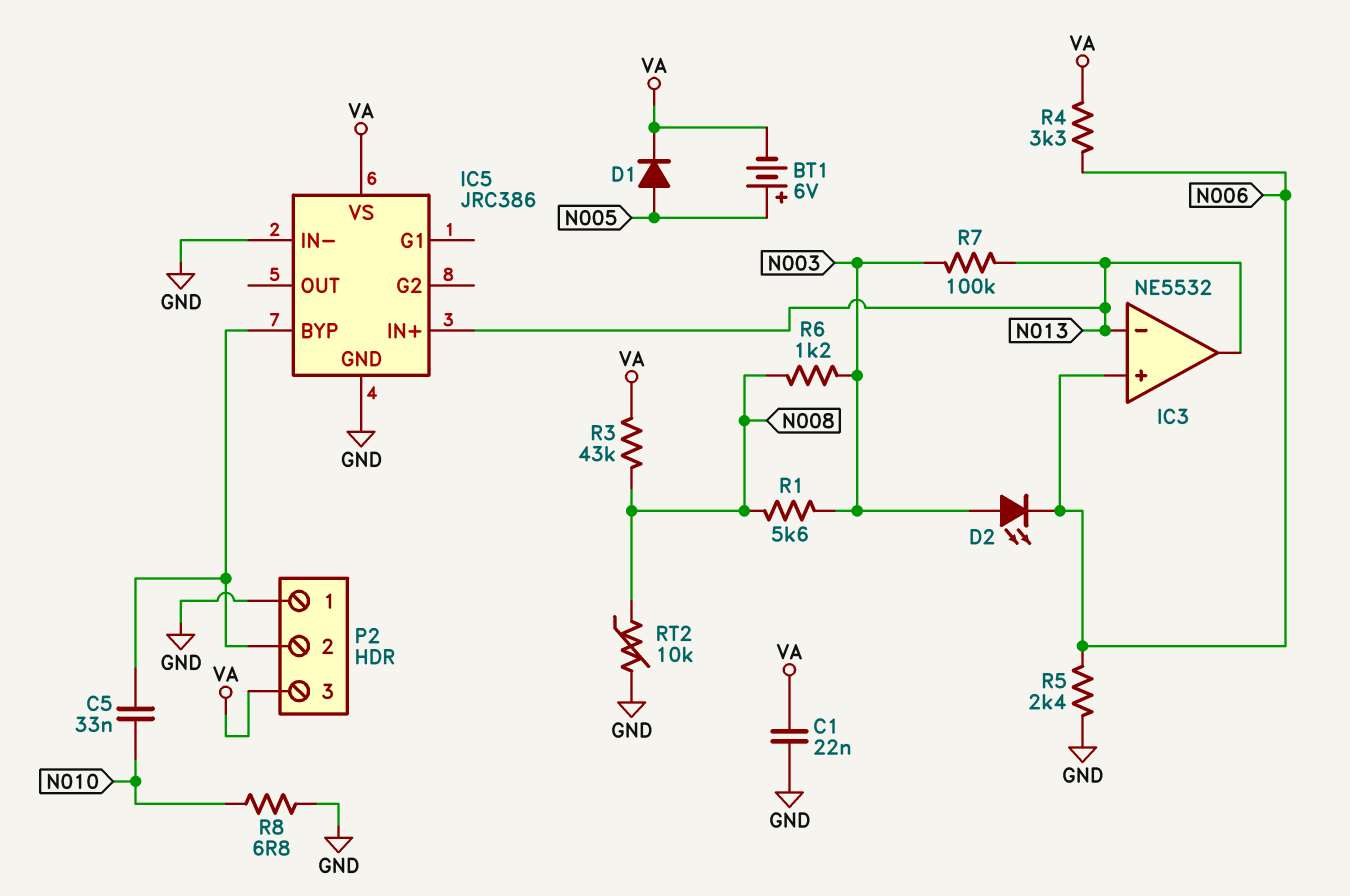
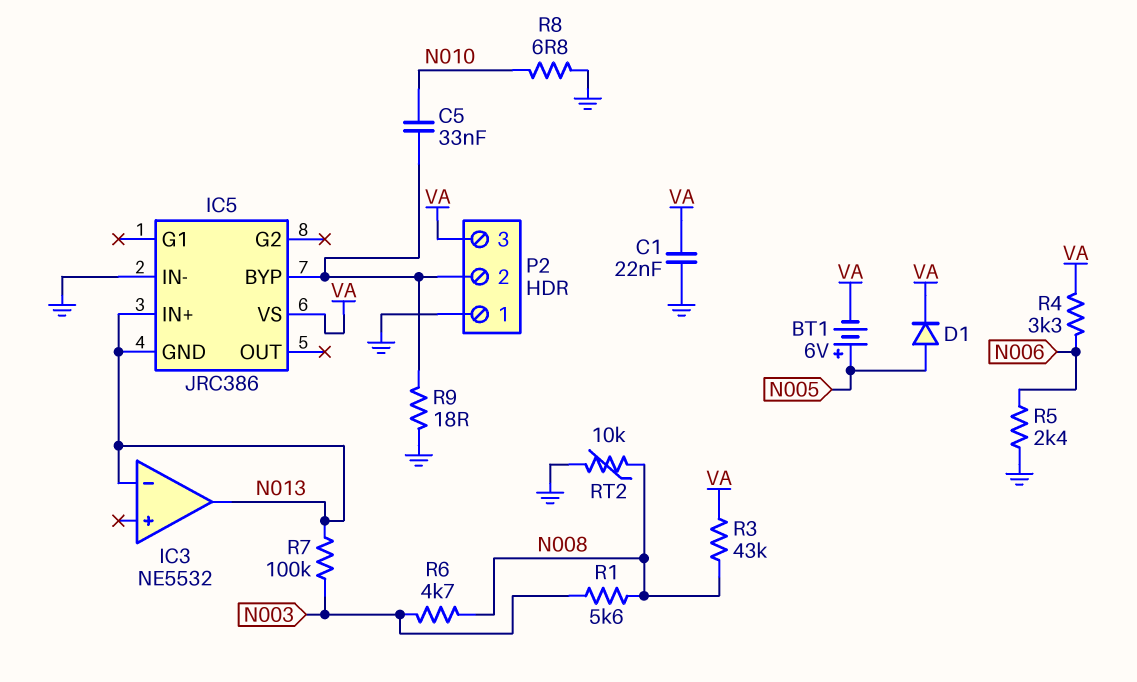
D2: LED (A N003, K N006) -> none
IC3 pin in+: N006 -> none
IC5 pin GND: GND -> N013
R6: 1.2k (N003, N008) -> 4.7k (N003, N008)
R9: none -> 18 (GND, IC5/BYP)

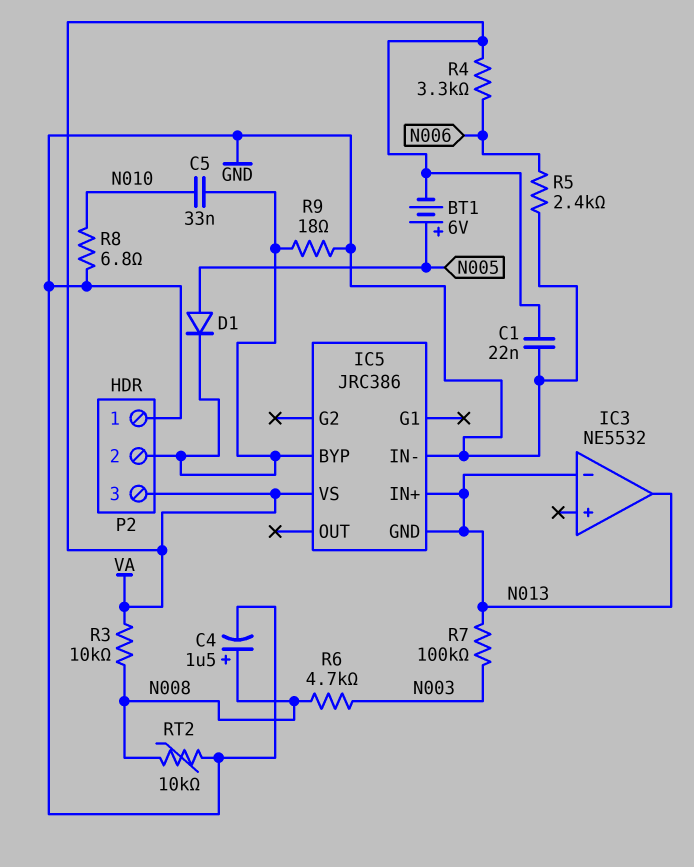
C4: none -> 1.5uF (plus N008, minus GND)
D1: diode (A N005, K VA) -> diode (A N005, K IC5/BYP)
R1: 5.6k (N003, N008) -> none
R3: 43k (N008, VA) -> 10k (N008, VA)

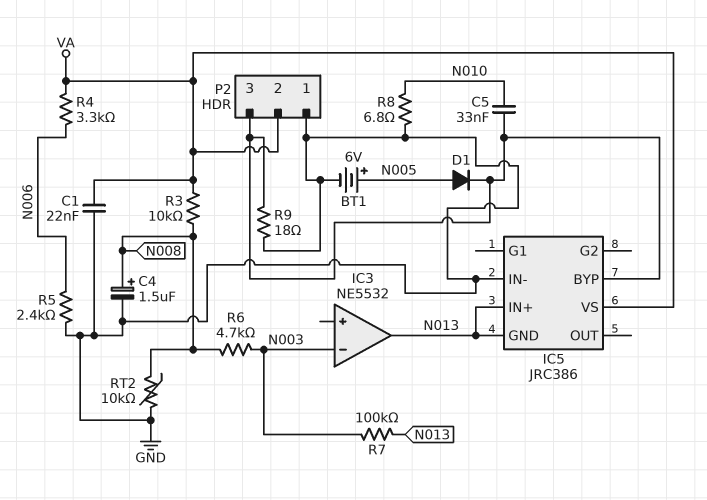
BT1: 6V (plus N005, minus VA) -> 6V (plus N005, minus GND)
IC3 pin in-: N013 -> N003
P2 pin 2: IC5/BYP -> VA
P2 pin 3: VA -> IC5/BYP

